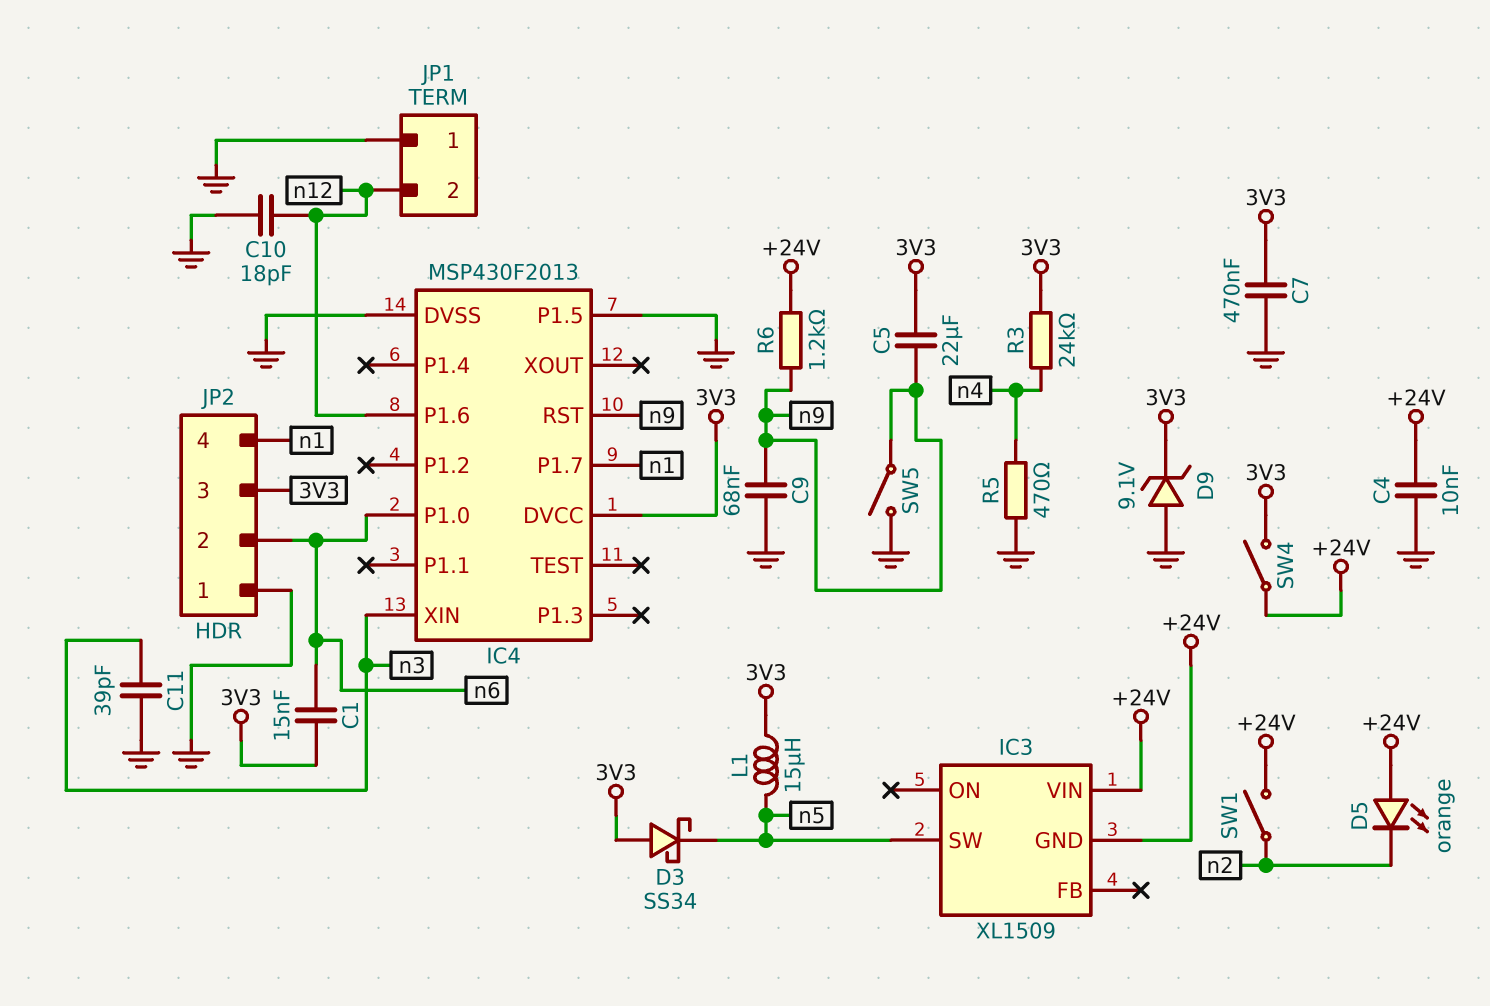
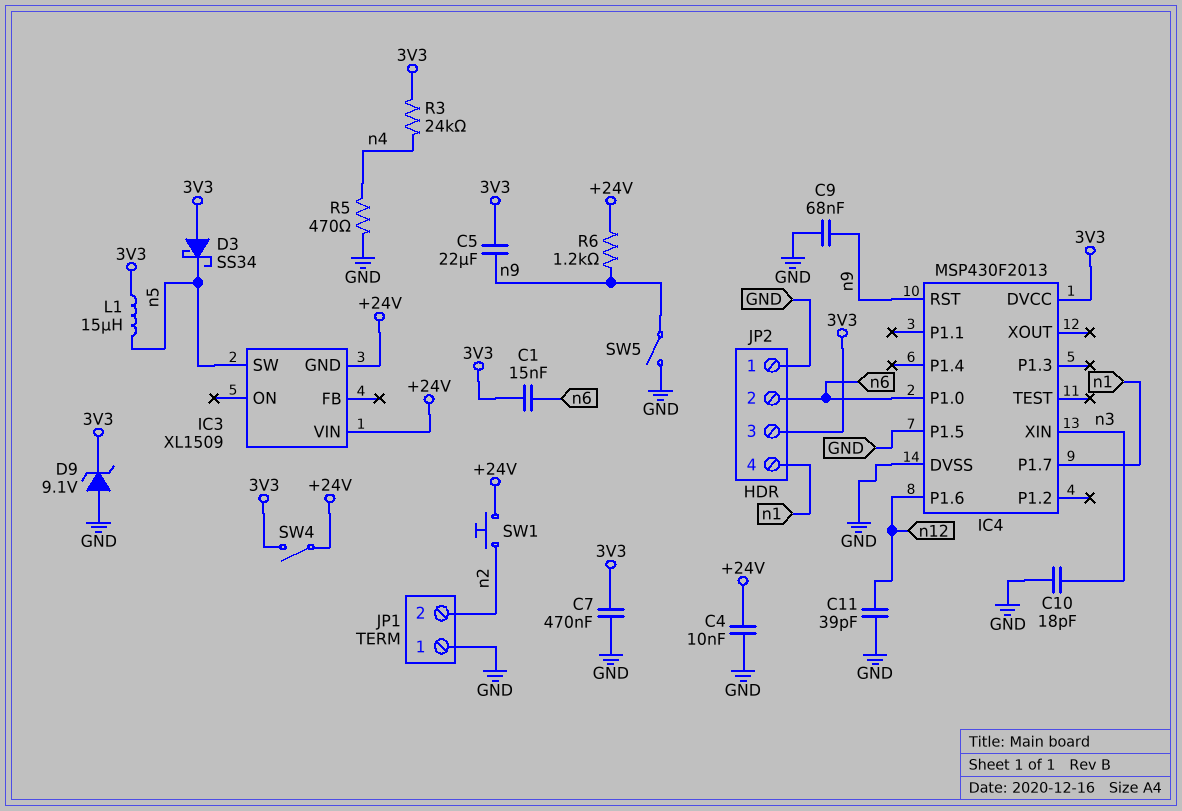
C10: 18pF (GND, n12) -> 18pF (GND, n3)
C11: 39pF (GND, n3) -> 39pF (GND, n12)
D5: LED orange (A +24V, K n2) -> none
JP1 pin 2: n12 -> n2
SW1: switch (+24V, n2) -> button (+24V, n2)

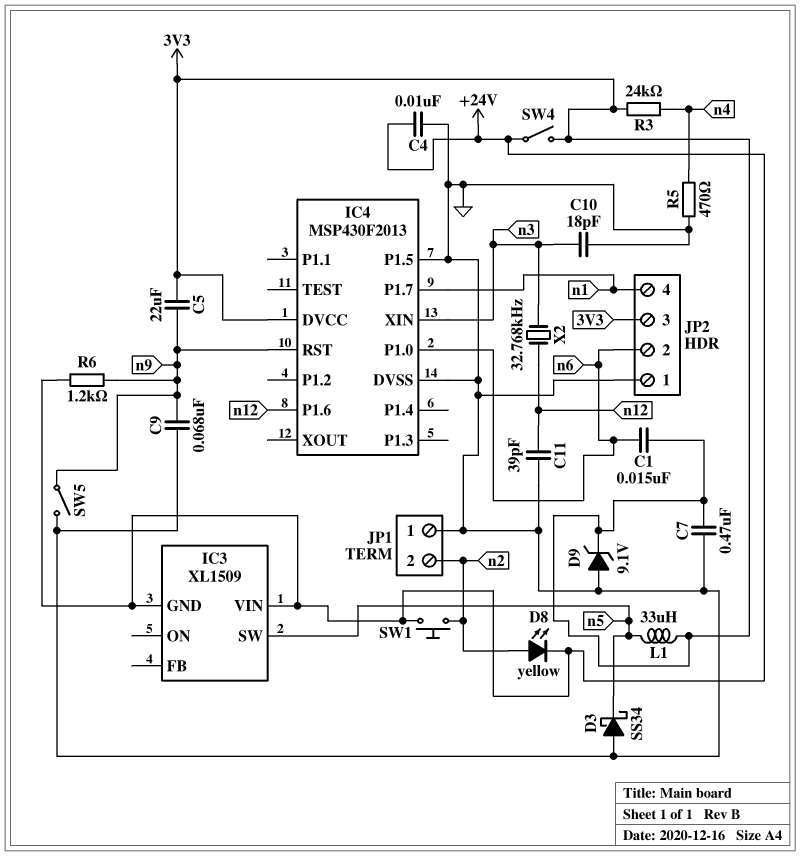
D3: schottky SS34 (A 3V3, K n5) -> schottky SS34 (A GND, K n5)
D8: none -> LED yellow (A n2, K +24V)
L1: 15uH (3V3, n5) -> 33uH (3V3, n5)
X2: none -> 32.768kHz (n3, n12)

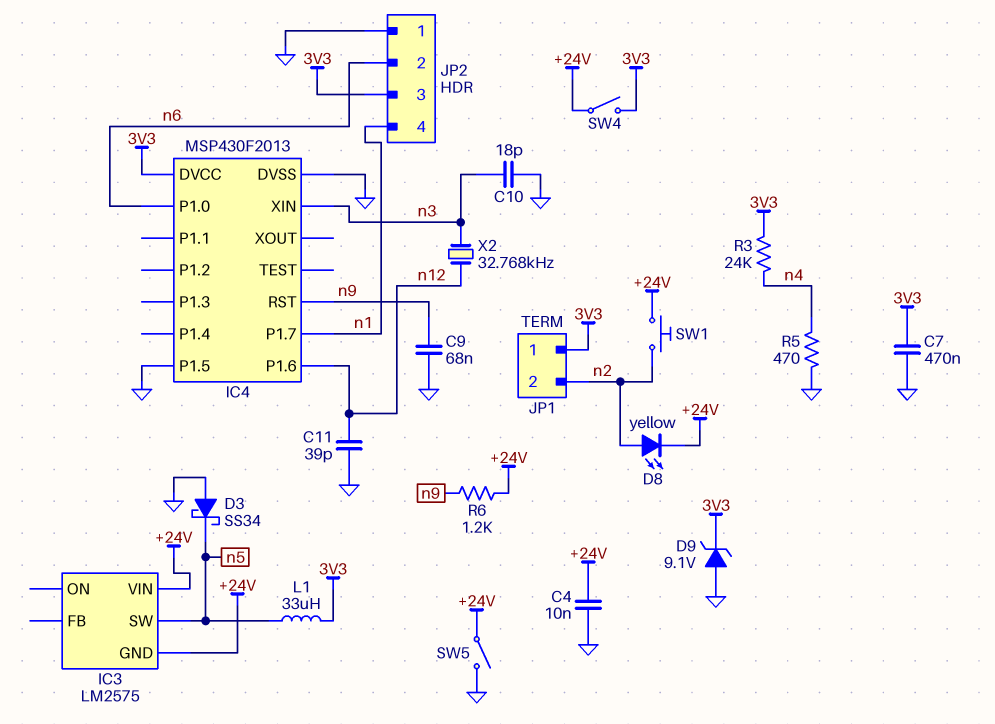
C1: 15nF (3V3, n6) -> none
C5: 22uF (3V3, n9) -> none
IC3: XL1509 -> LM2575
JP1 pin 1: GND -> 3V3
SW5: switch (GND, n9) -> switch (+24V, GND)

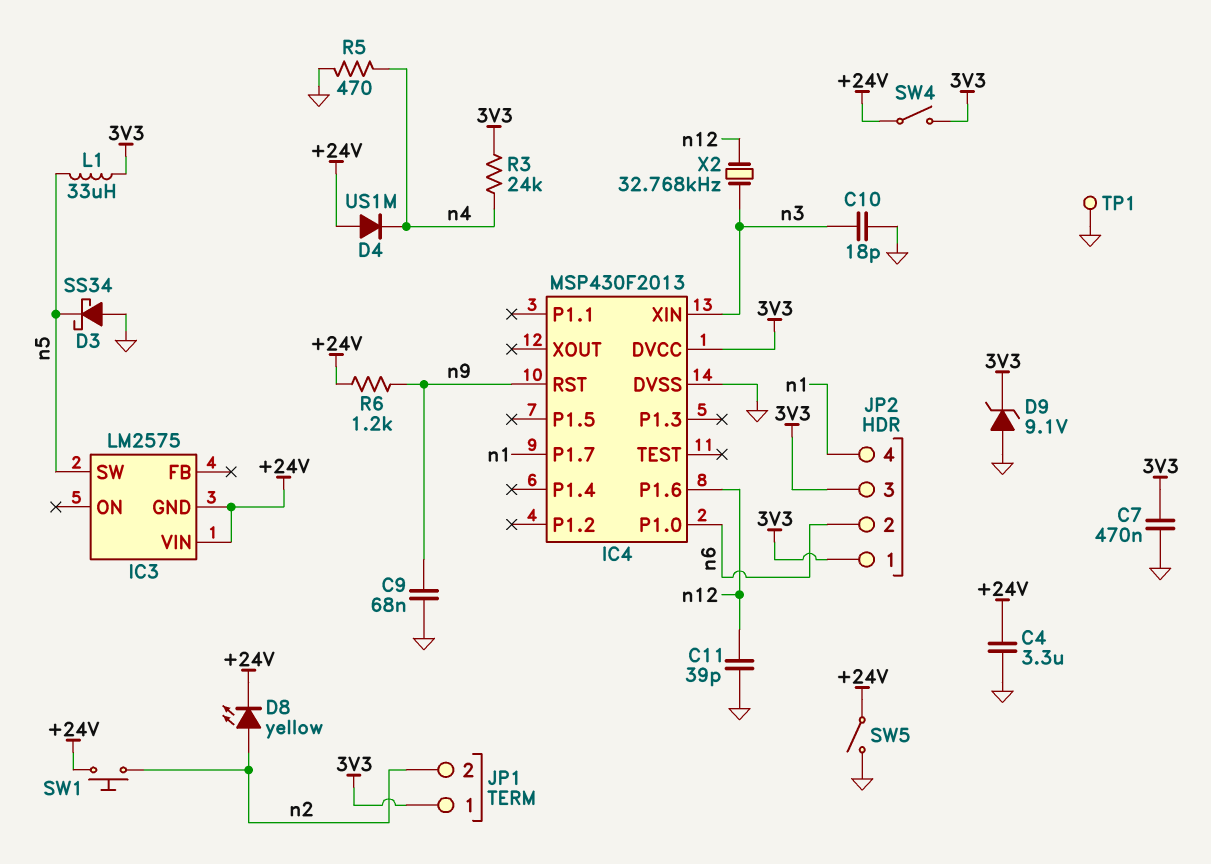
C4: 10nF (+24V, GND) -> 3.3uF (+24V, GND)
D4: none -> diode US1M (A +24V, K n4)
IC4 pin P1.5: GND -> none
JP2 pin 1: GND -> 3V3
TP1: none -> test point (GND)

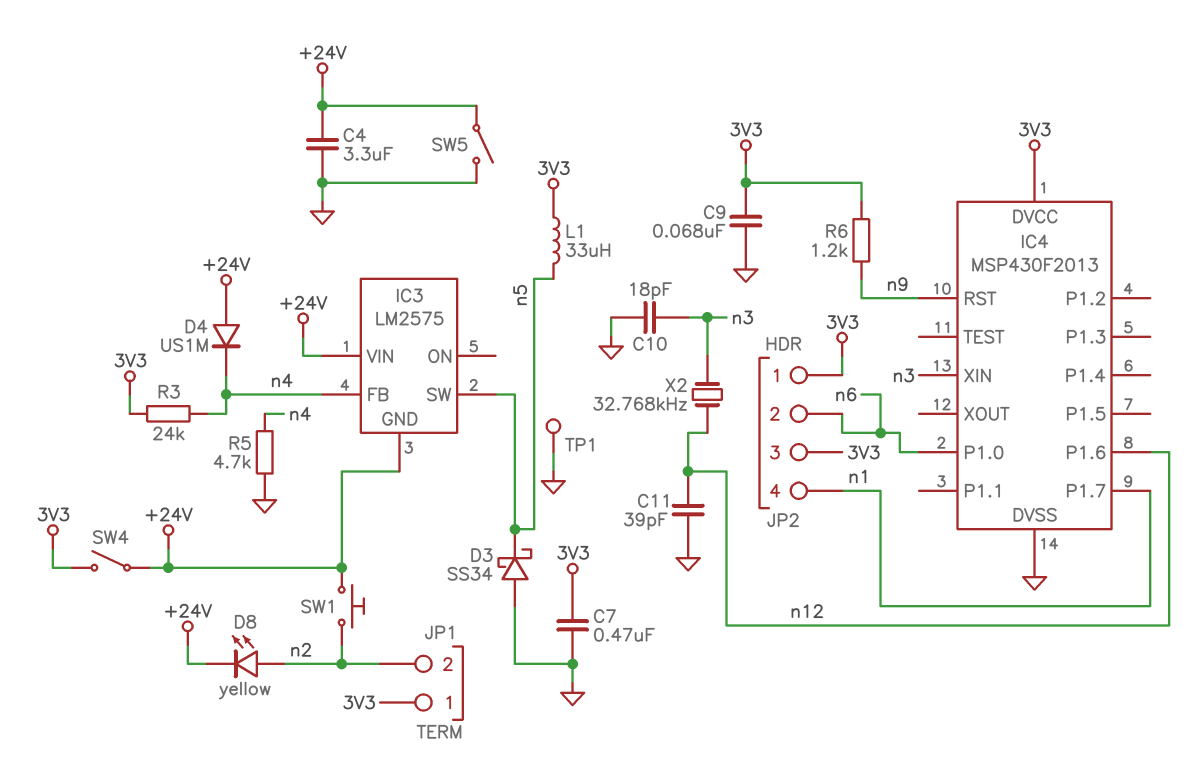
C9: 68nF (GND, n9) -> 68nF (3V3, GND)
D9: zener 9.1V (A GND, K 3V3) -> none
IC3 pin FB: none -> n4
R5: 470 (GND, n4) -> 4.7k (GND, n4)
R6: 1.2k (+24V, n9) -> 1.2k (3V3, n9)

